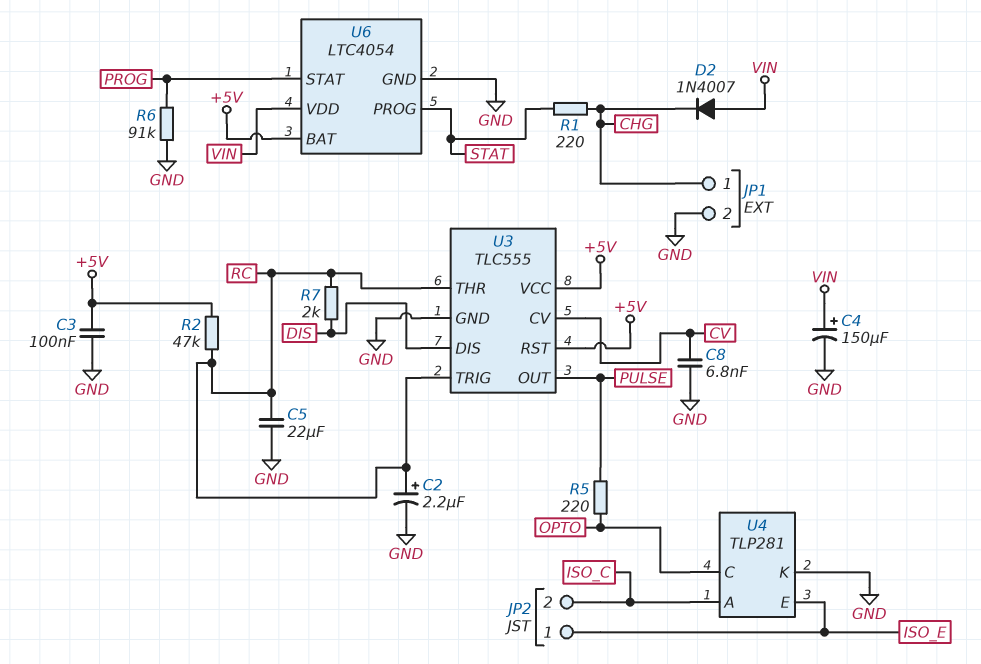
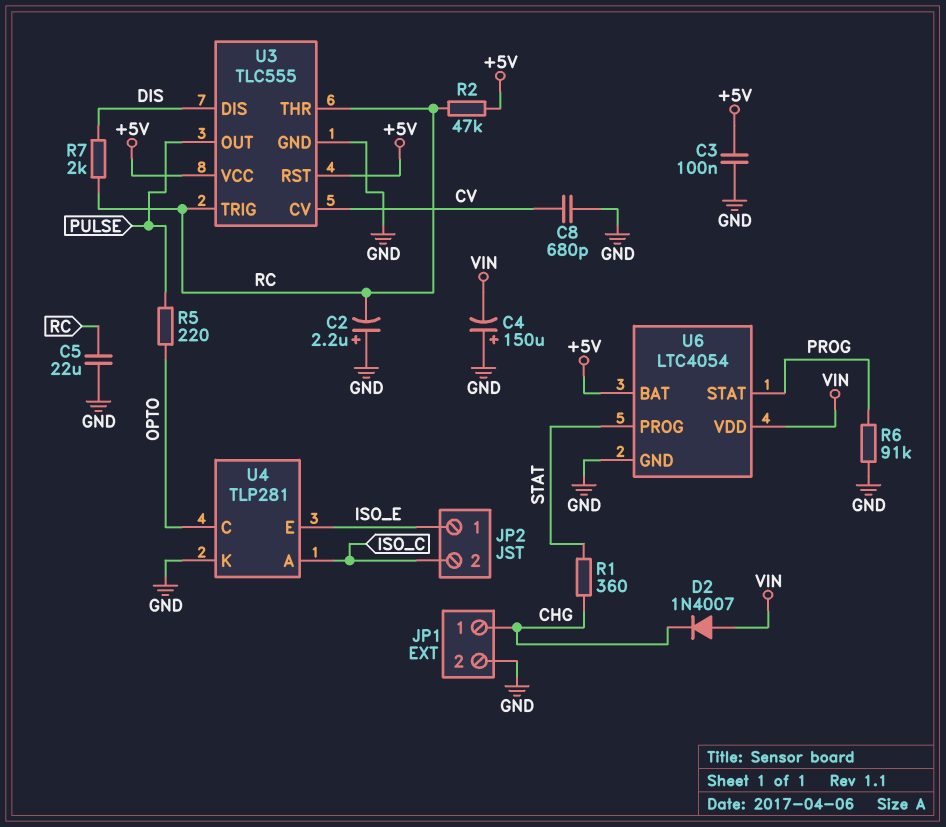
C2: 2.2uF (plus RC, minus GND) -> 2.2uF (plus GND, minus RC)
C4: 150uF (plus VIN, minus GND) -> 150uF (plus GND, minus VIN)
C8: 6.8nF (CV, GND) -> 680pF (CV, GND)
R1: 220 (CHG, STAT) -> 360 (CHG, STAT)

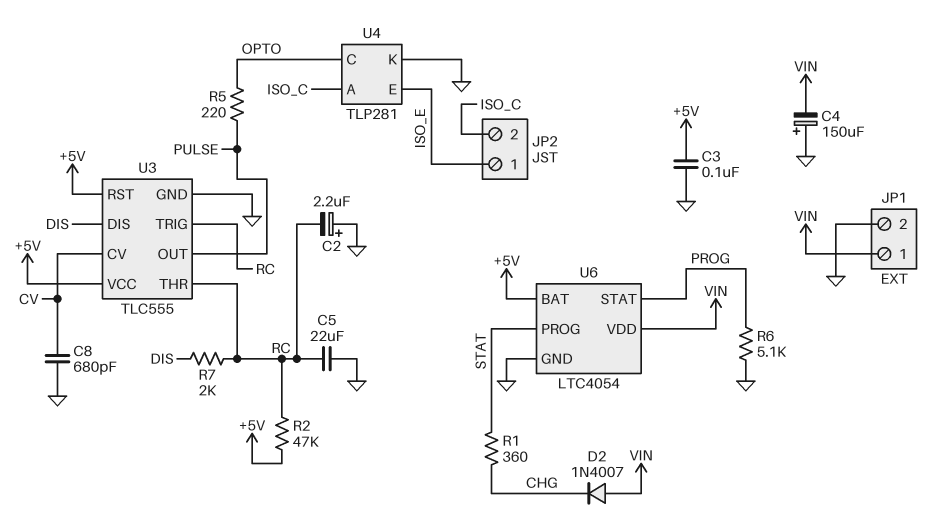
JP1 pin 1: CHG -> VIN
R6: 91k (GND, PROG) -> 5.1k (GND, PROG)

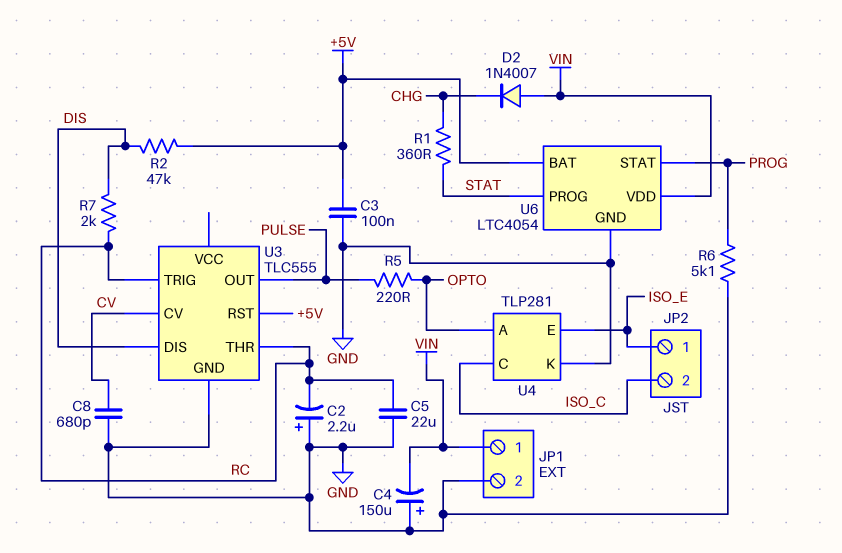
R2: 47k (+5V, RC) -> 47k (+5V, DIS)
U3 pin VCC: +5V -> none
U4 pin A: ISO_C -> OPTO
U4 pin C: OPTO -> ISO_C

